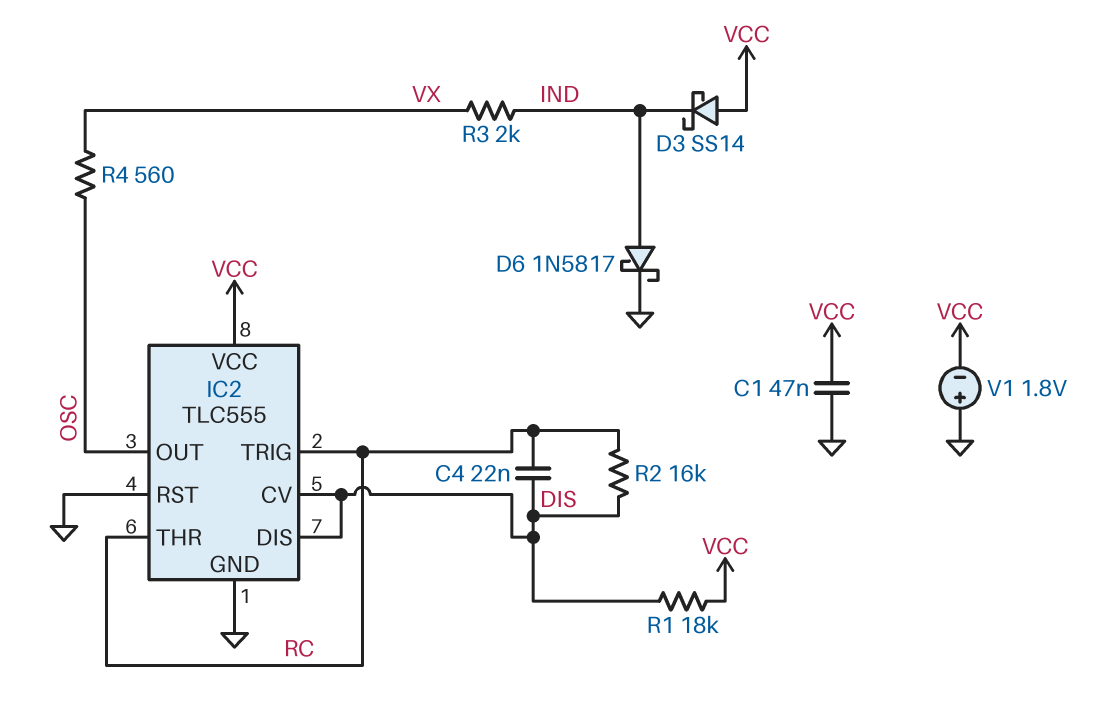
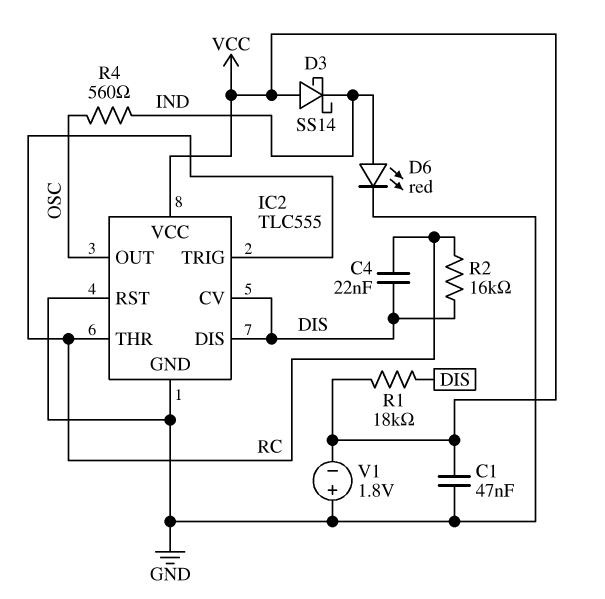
D6: schottky 1N5817 (A IND, K GND) -> LED red (A IND, K GND)
R3: 2k (IND, VX) -> none
R4: 560 (OSC, VX) -> 560 (IND, OSC)

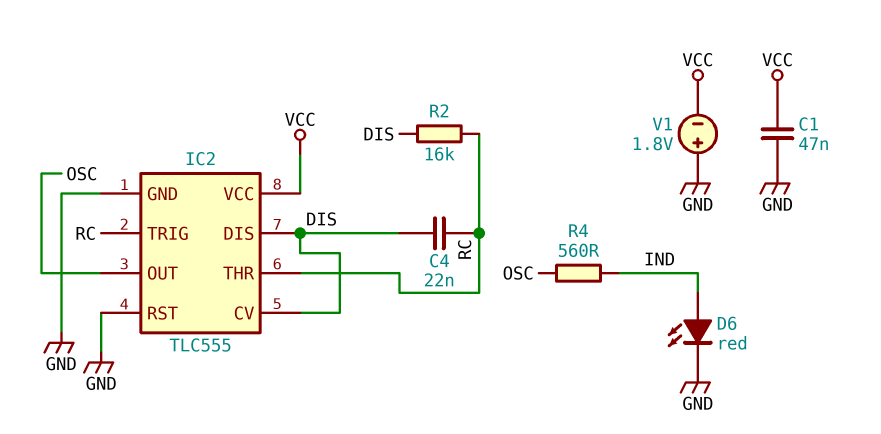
D3: schottky SS14 (A VCC, K IND) -> none
R1: 18k (DIS, VCC) -> none

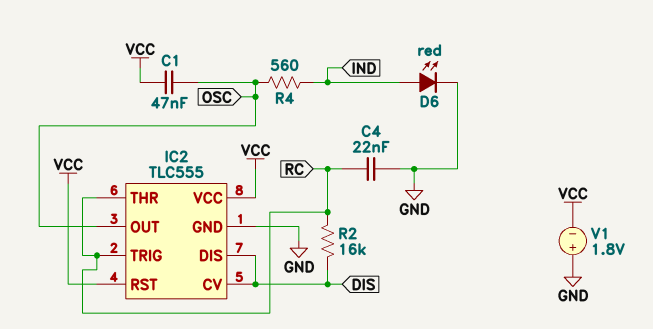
C1: 47nF (GND, VCC) -> 47nF (OSC, VCC)
C4: 22nF (DIS, RC) -> 22nF (GND, RC)
IC2 pin RST: GND -> VCC

